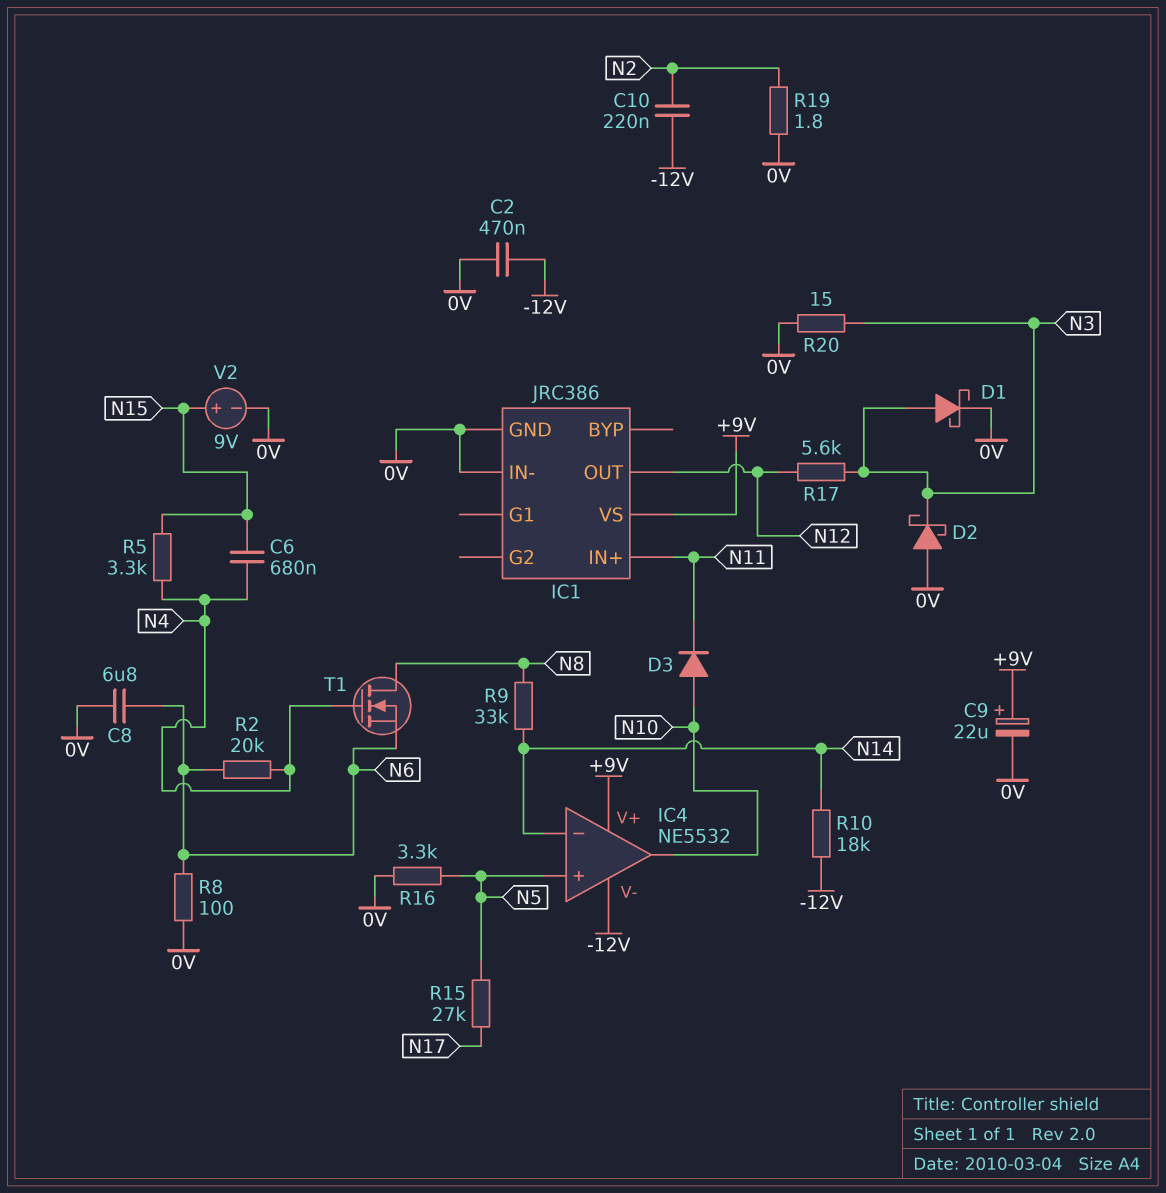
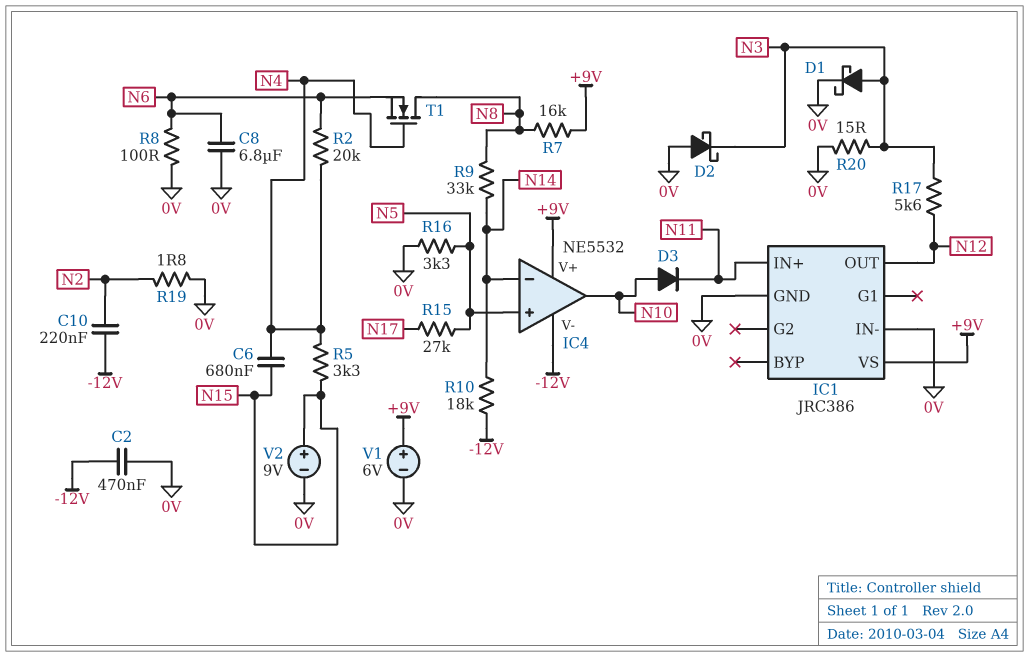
C9: 22uF (plus +9V, minus 0V) -> none
R7: none -> 16k (+9V, N8)
V1: none -> 6V (plus +9V, minus 0V)

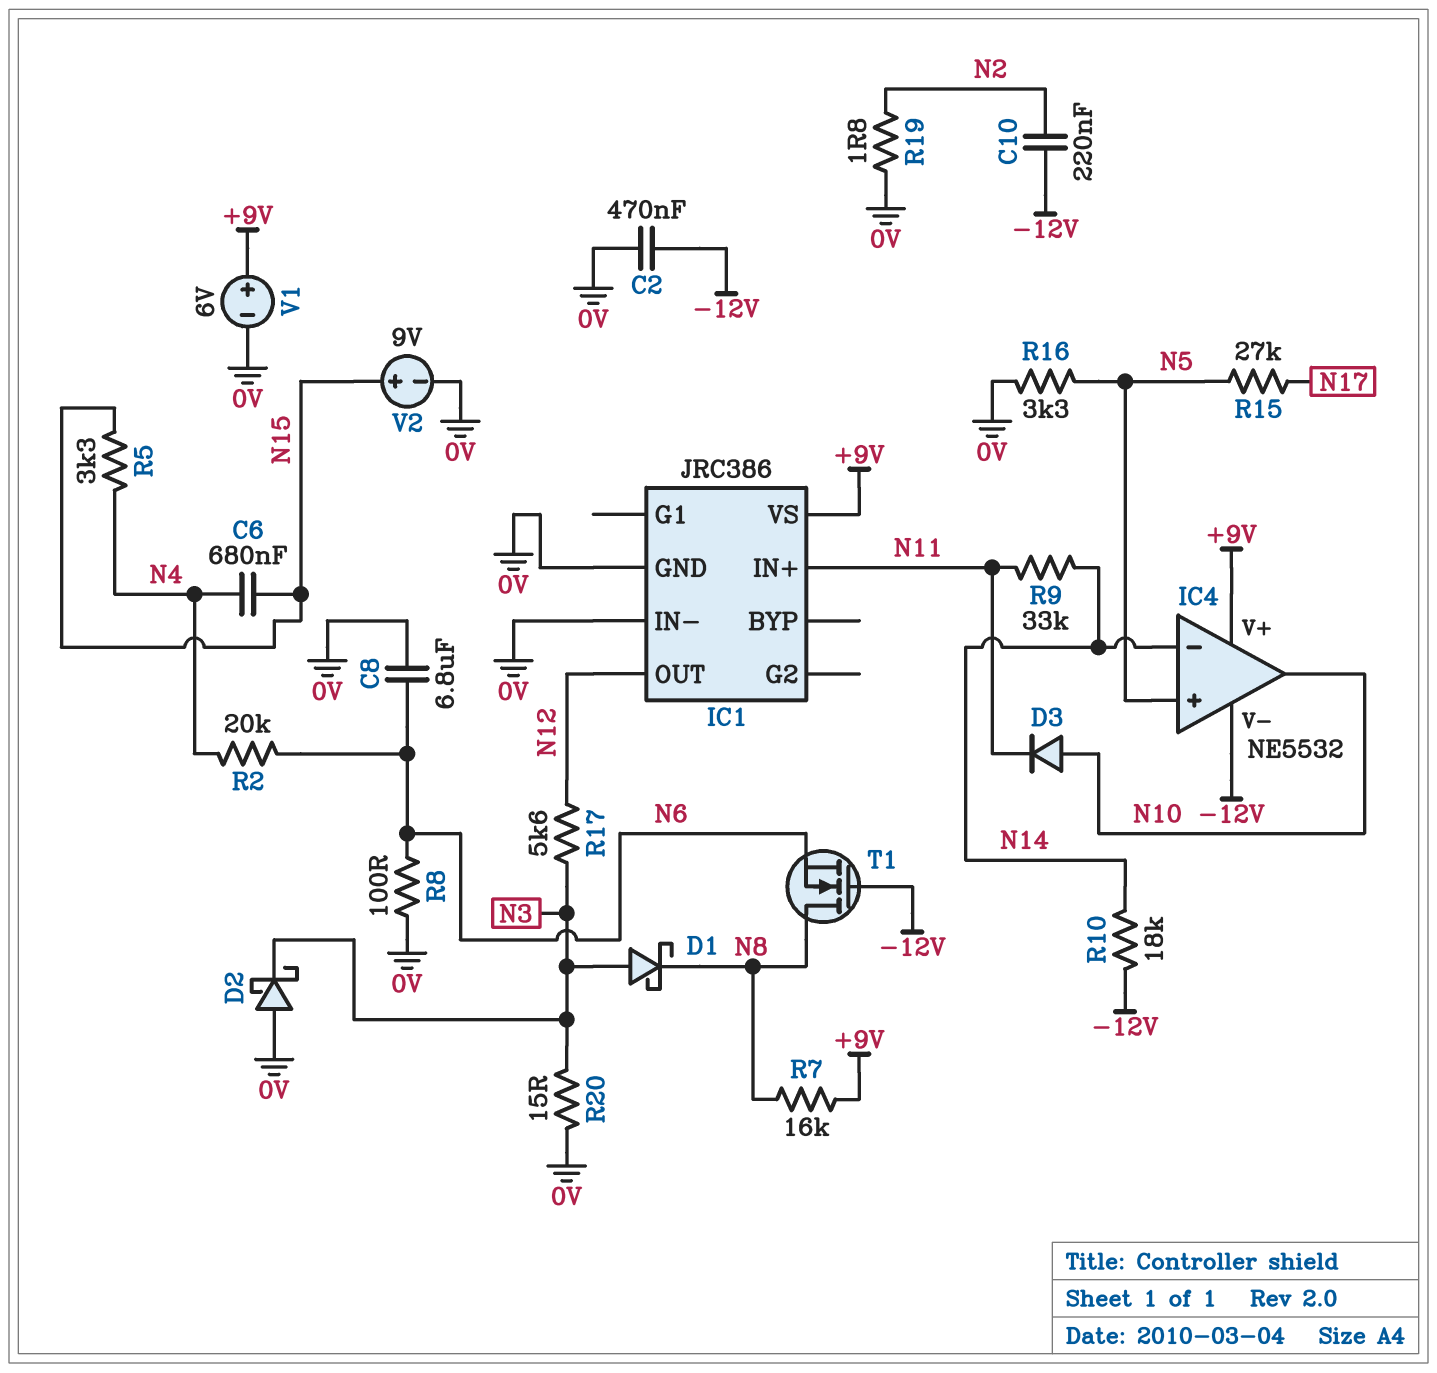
D1: schottky (A N3, K 0V) -> schottky (A N3, K N8)
R9: 33k (N8, N14) -> 33k (N11, N14)
T1: NMOS (G N4, D N8, S N6) -> NMOS (G -12V, D N8, S N6)

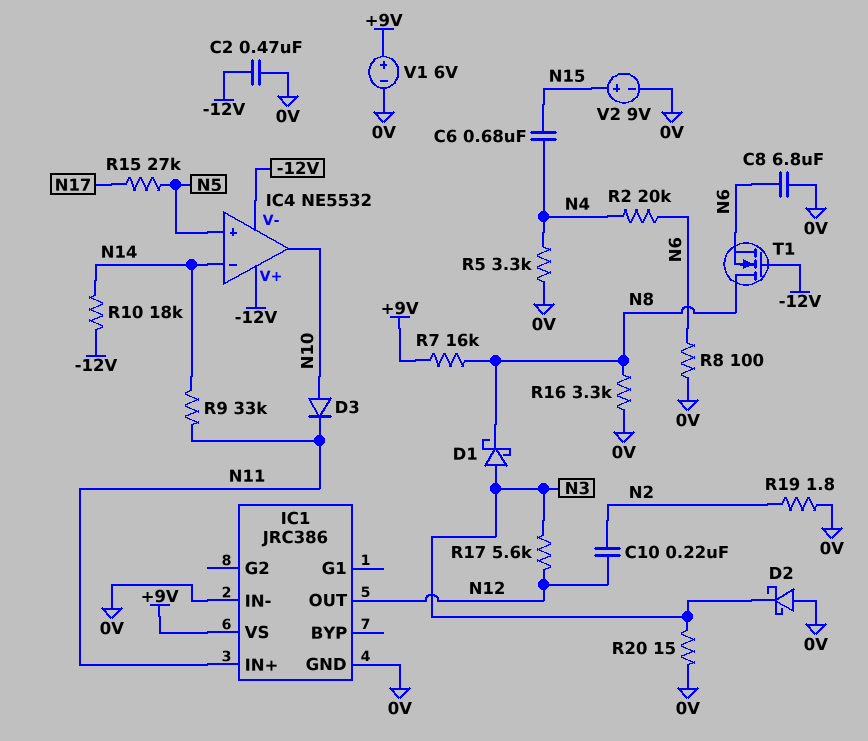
C10: 220nF (-12V, N2) -> 220nF (N2, N12)
IC4 pin V+: +9V -> -12V
R5: 3.3k (N4, N15) -> 3.3k (0V, N4)
R16: 3.3k (0V, N5) -> 3.3k (0V, N8)

